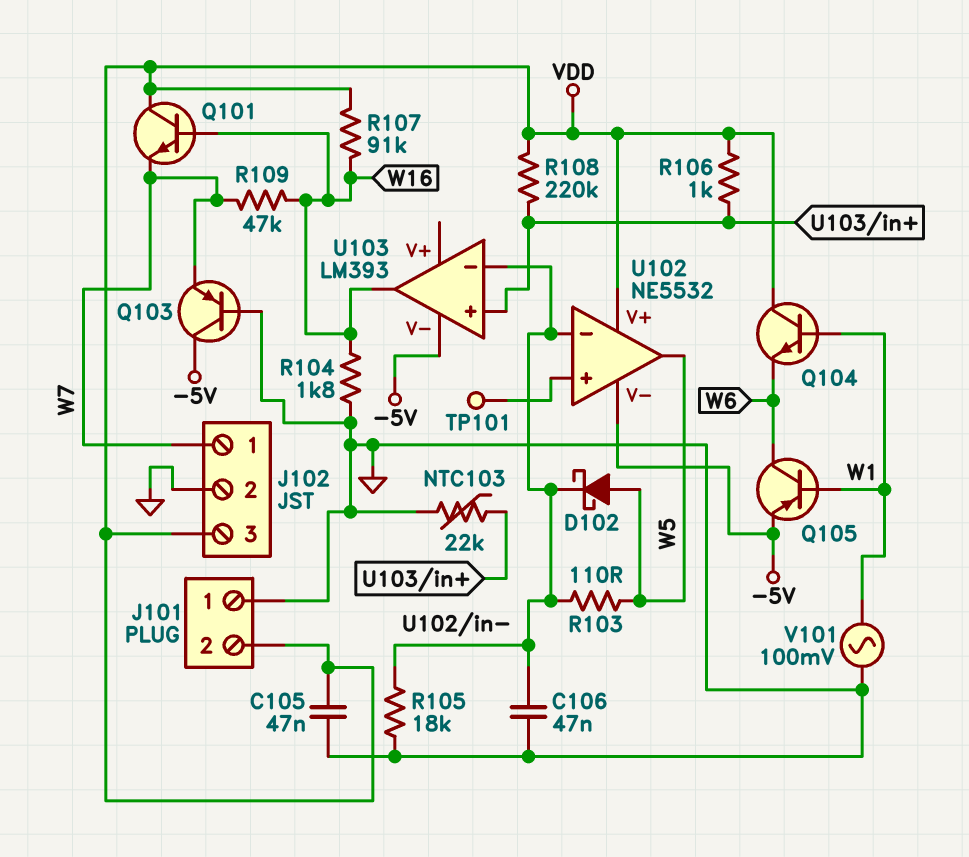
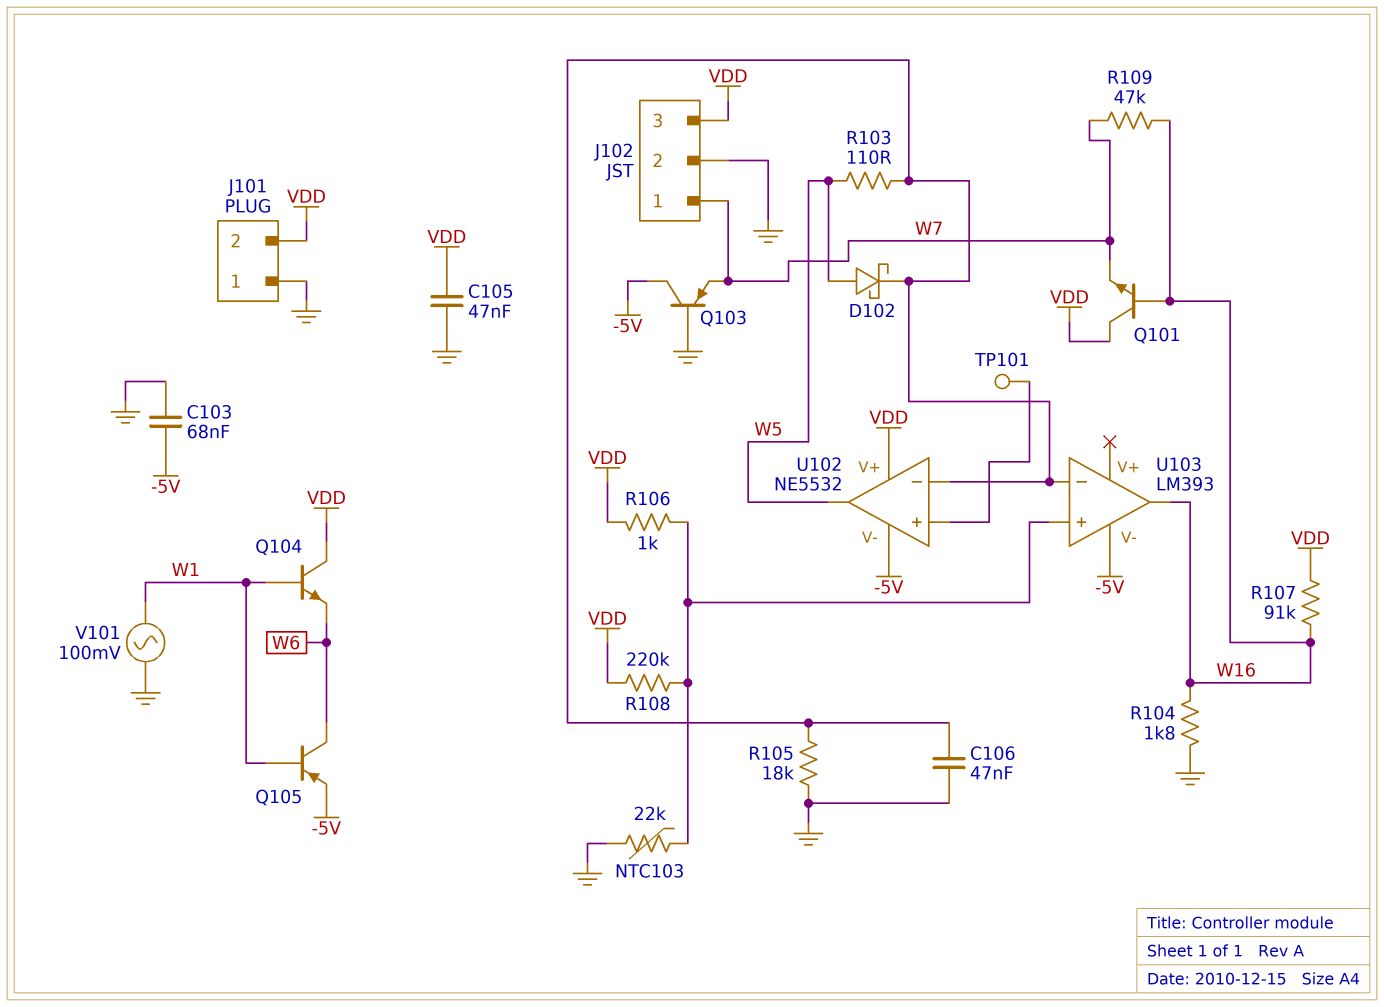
C103: none -> 68nF (-5V, GND)

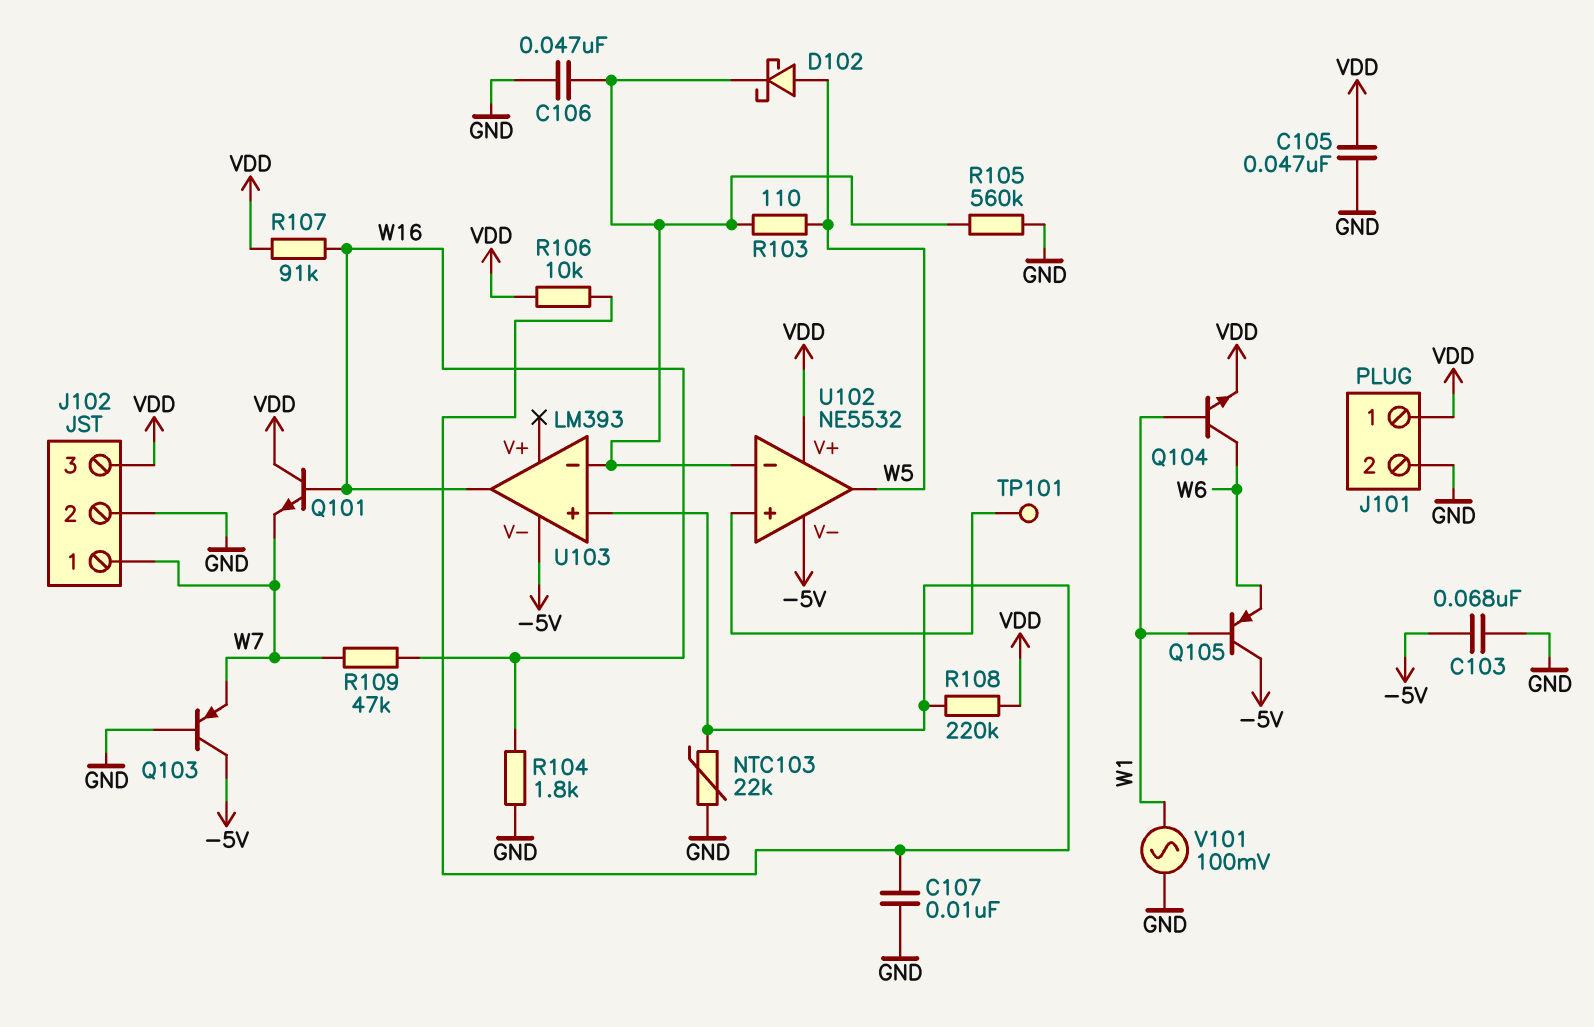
C107: none -> 10nF (GND, U103/in+)
J101 pin 1: GND -> VDD
J101 pin 2: VDD -> GND
Q104: NPN (B W1, C VDD, E W6) -> NPN (B W1, C W6, E VDD)
Q105: PNP (B W1, C W6, E -5V) -> PNP (B W1, C -5V, E W6)
R105: 18k (GND, U102/in-) -> 560k (GND, U102/in-)
R106: 1k (U103/in+, VDD) -> 10k (U103/in+, VDD)

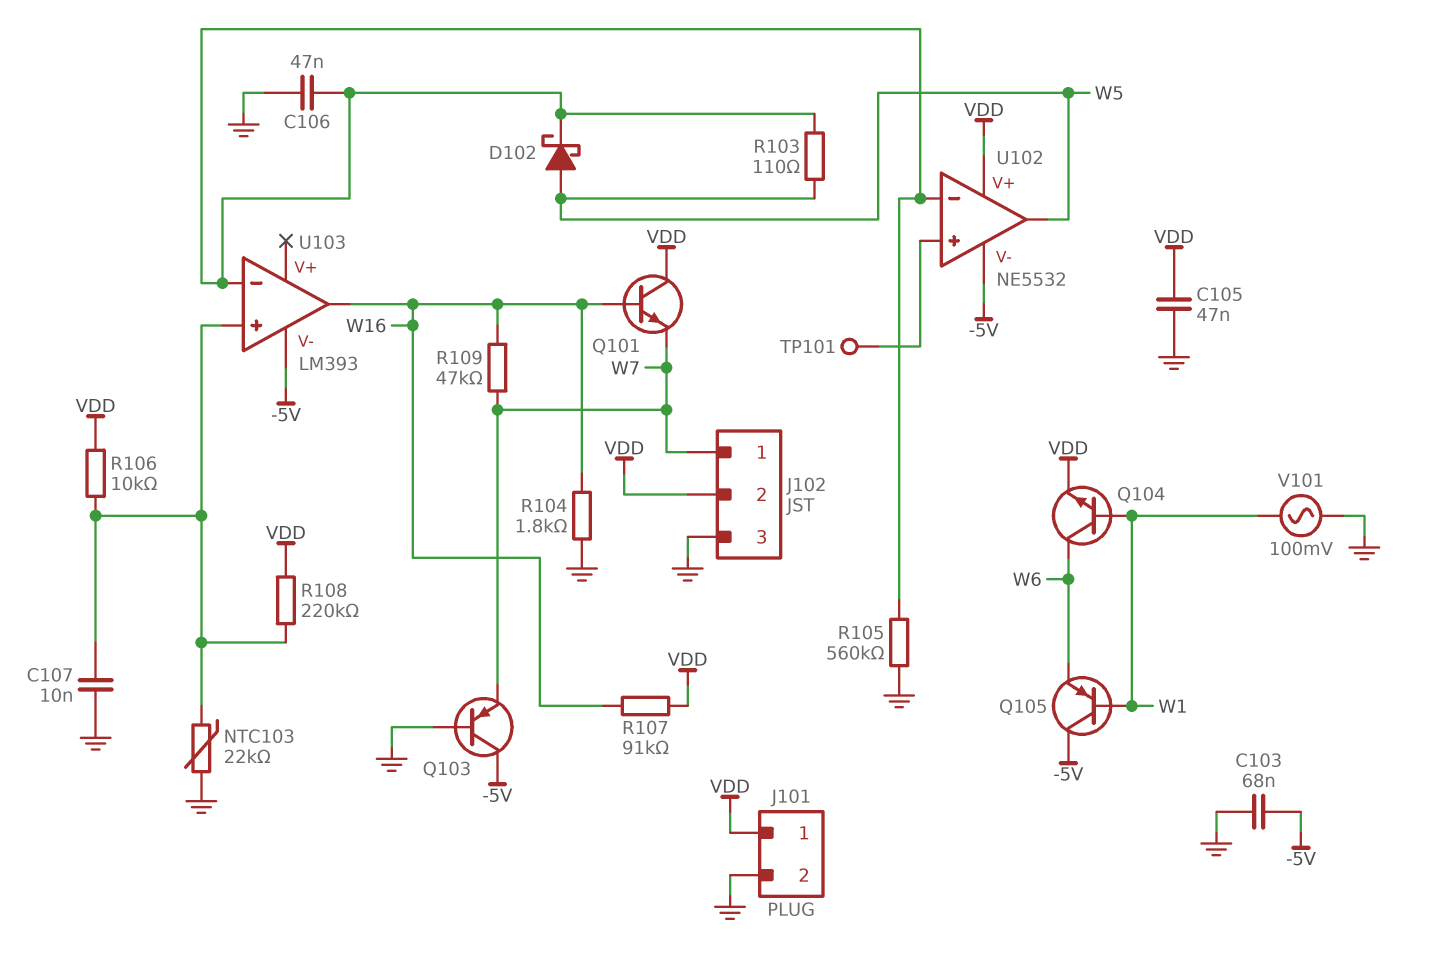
J102 pin 2: GND -> VDD
J102 pin 3: VDD -> GND

